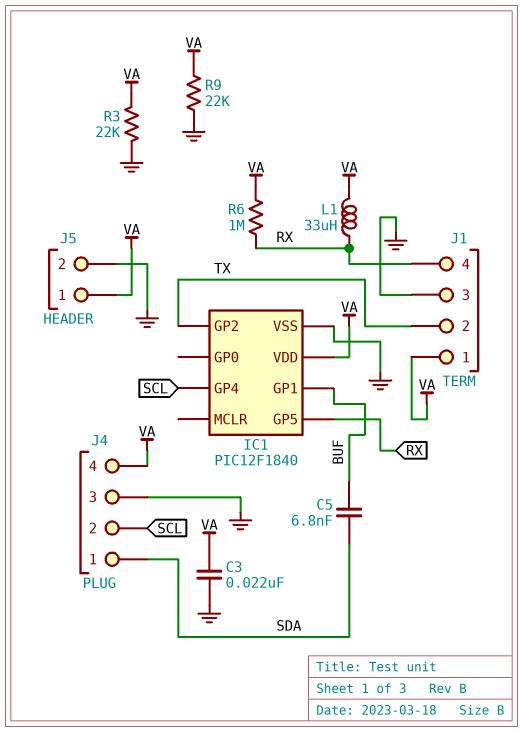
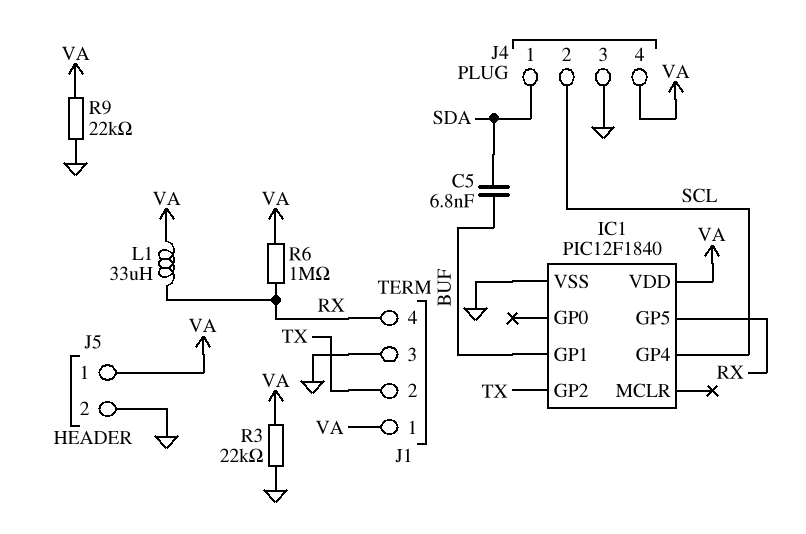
C3: 22nF (GND, VA) -> none

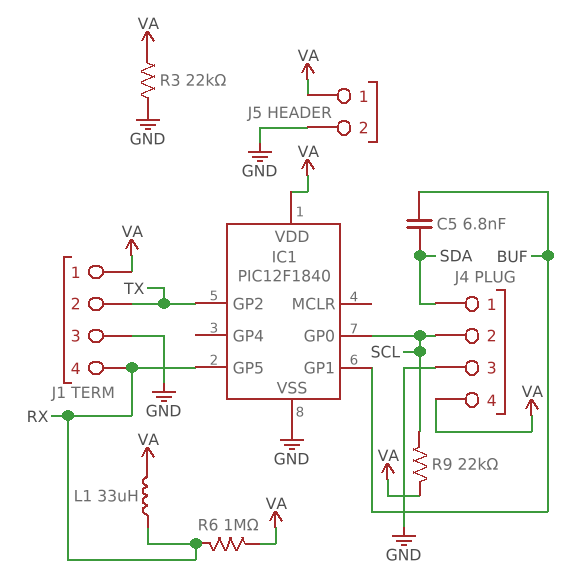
IC1 pin GP0: none -> SCL
IC1 pin GP4: SCL -> none
R9: 22k (GND, VA) -> 22k (SCL, VA)

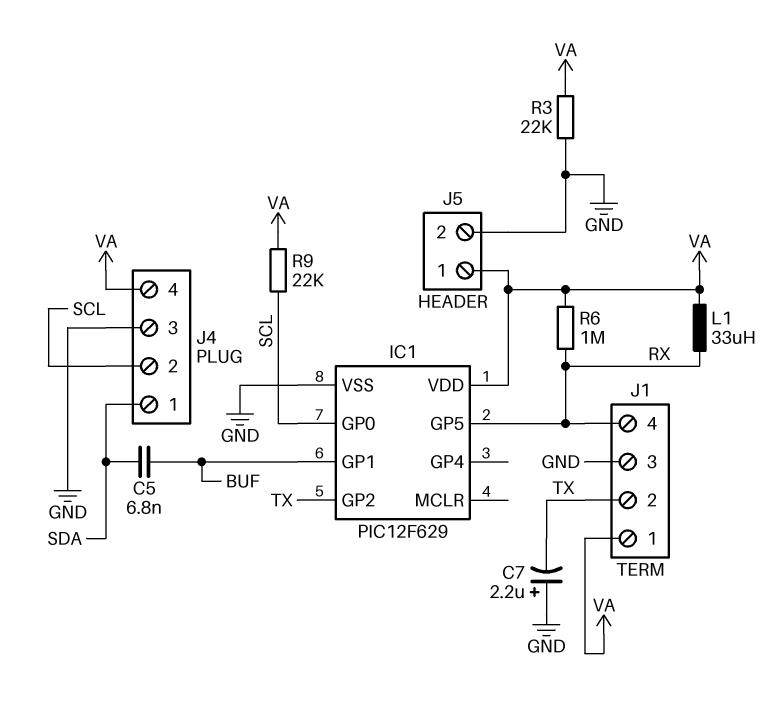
C7: none -> 2.2uF (plus GND, minus TX)
IC1: PIC12F1840 -> PIC12F629

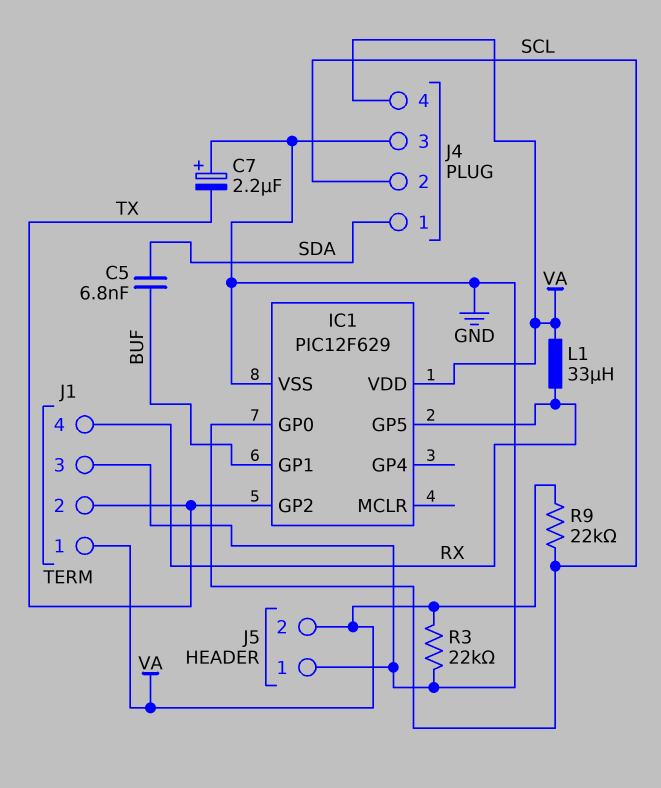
J5 pin 1: VA -> GND
J5 pin 2: GND -> VA
R6: 1M (RX, VA) -> none

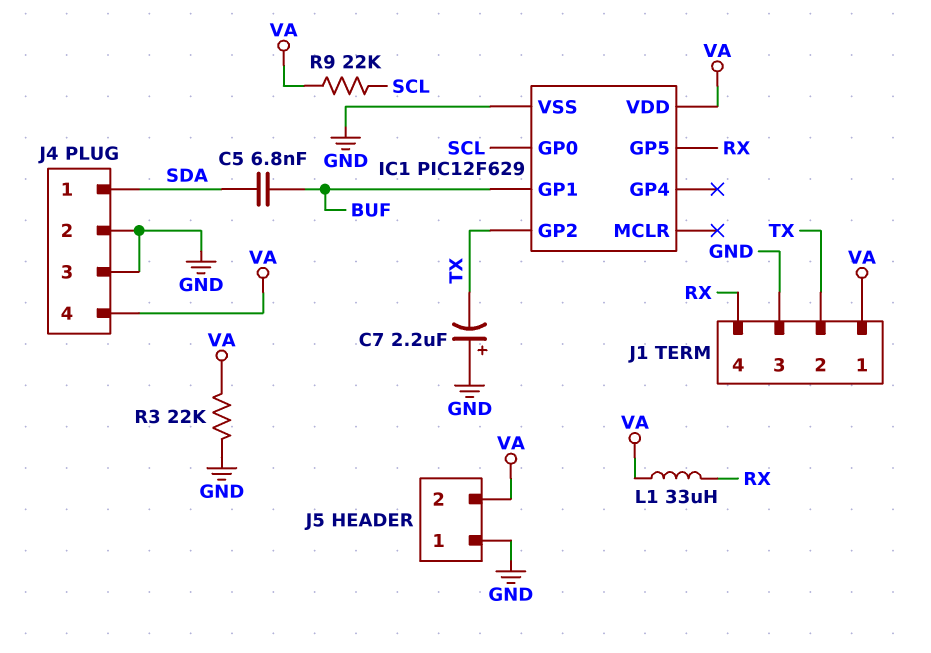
J4 pin 2: SCL -> GND

